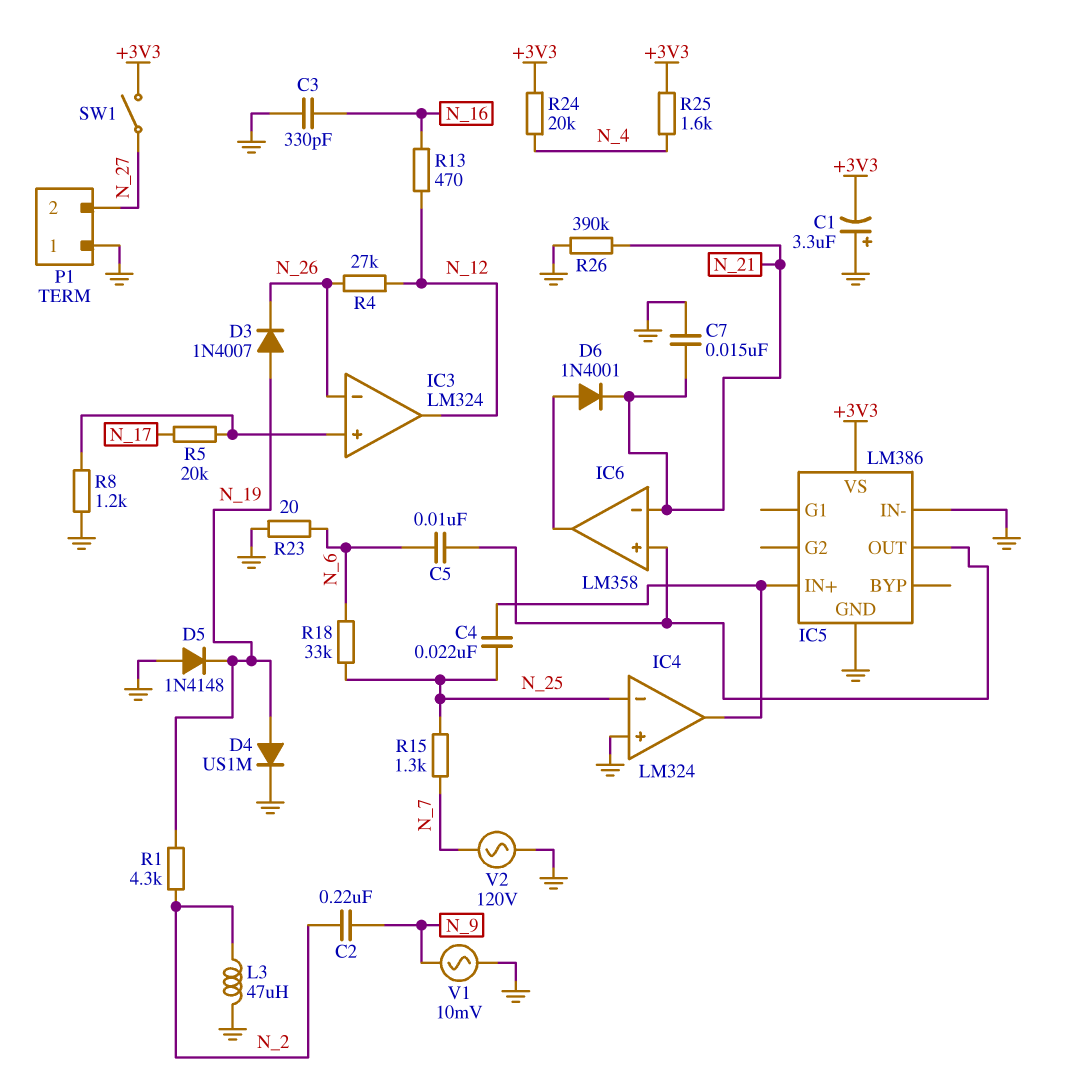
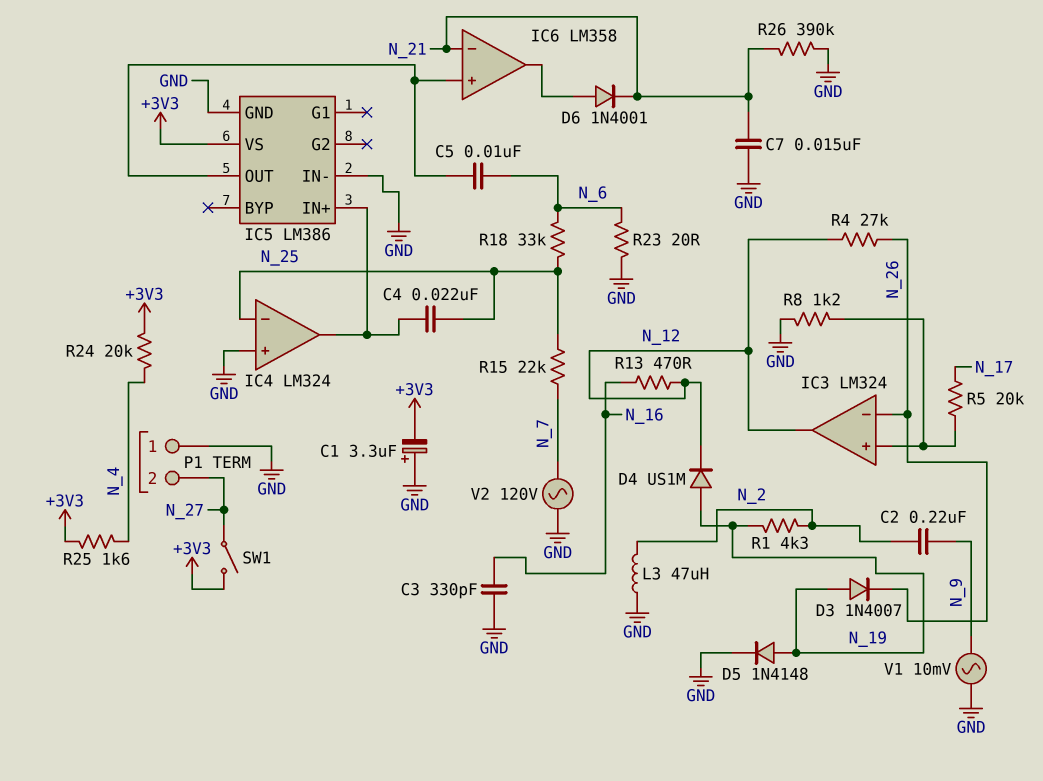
D4: diode US1M (A N_19, K GND) -> diode US1M (A N_19, K N_12)
D5: diode 1N4148 (A GND, K N_19) -> diode 1N4148 (A N_19, K GND)
R15: 1.3k (N_7, N_25) -> 22k (N_7, N_25)

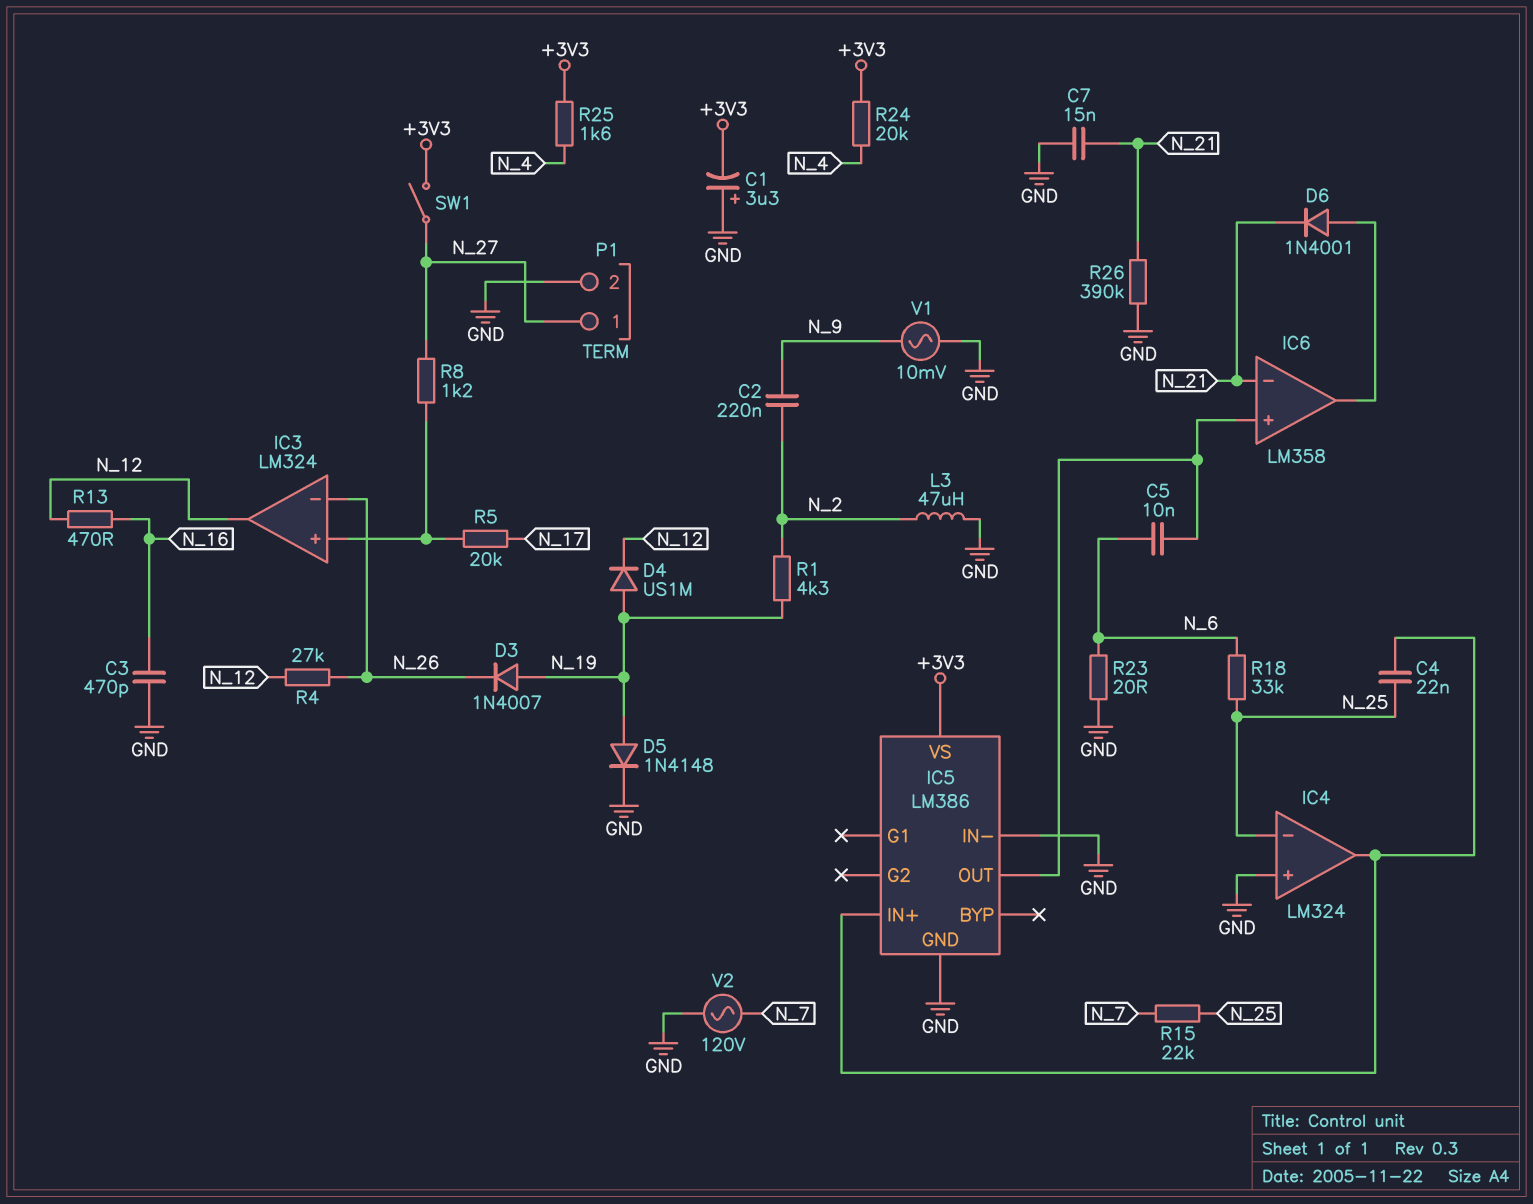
C3: 330pF (GND, N_16) -> 470pF (GND, N_16)
P1 pin 1: GND -> N_27
P1 pin 2: N_27 -> GND
R8: 1.2k (GND, IC3/in+) -> 1.2k (IC3/in+, N_27)

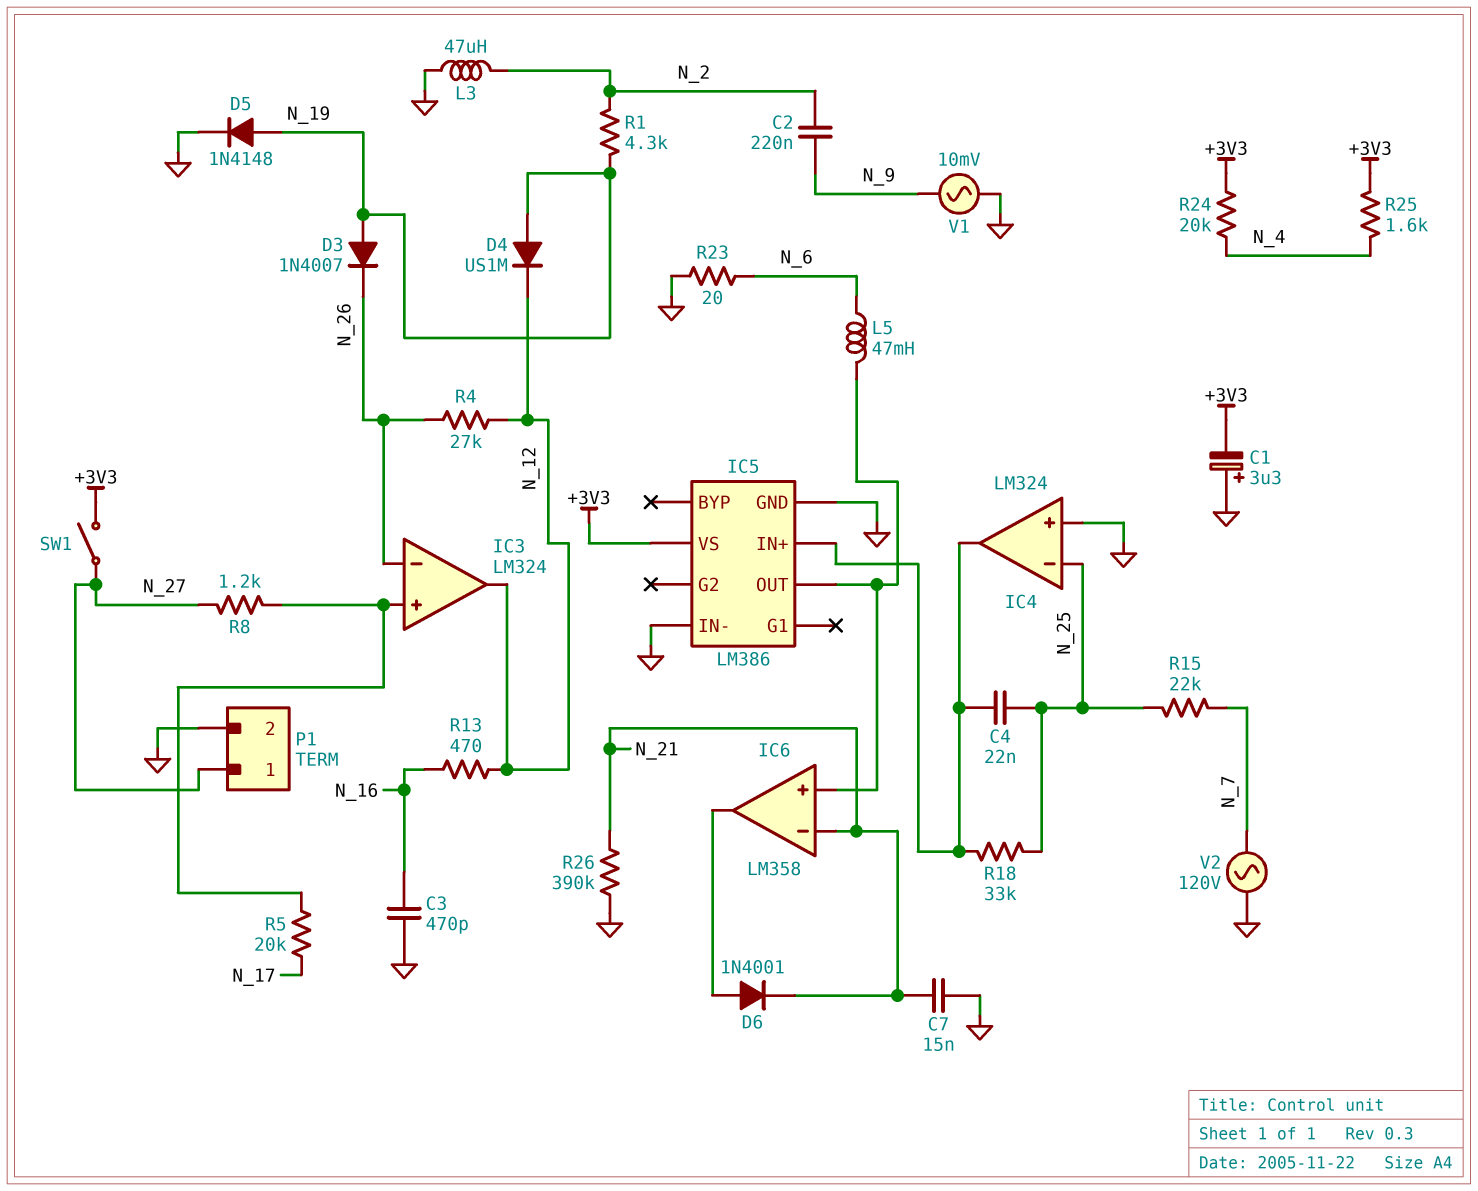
C5: 10nF (IC5/OUT, N_6) -> none
L5: none -> 47mH (IC5/OUT, N_6)
R18: 33k (N_6, N_25) -> 33k (IC4/out, N_25)

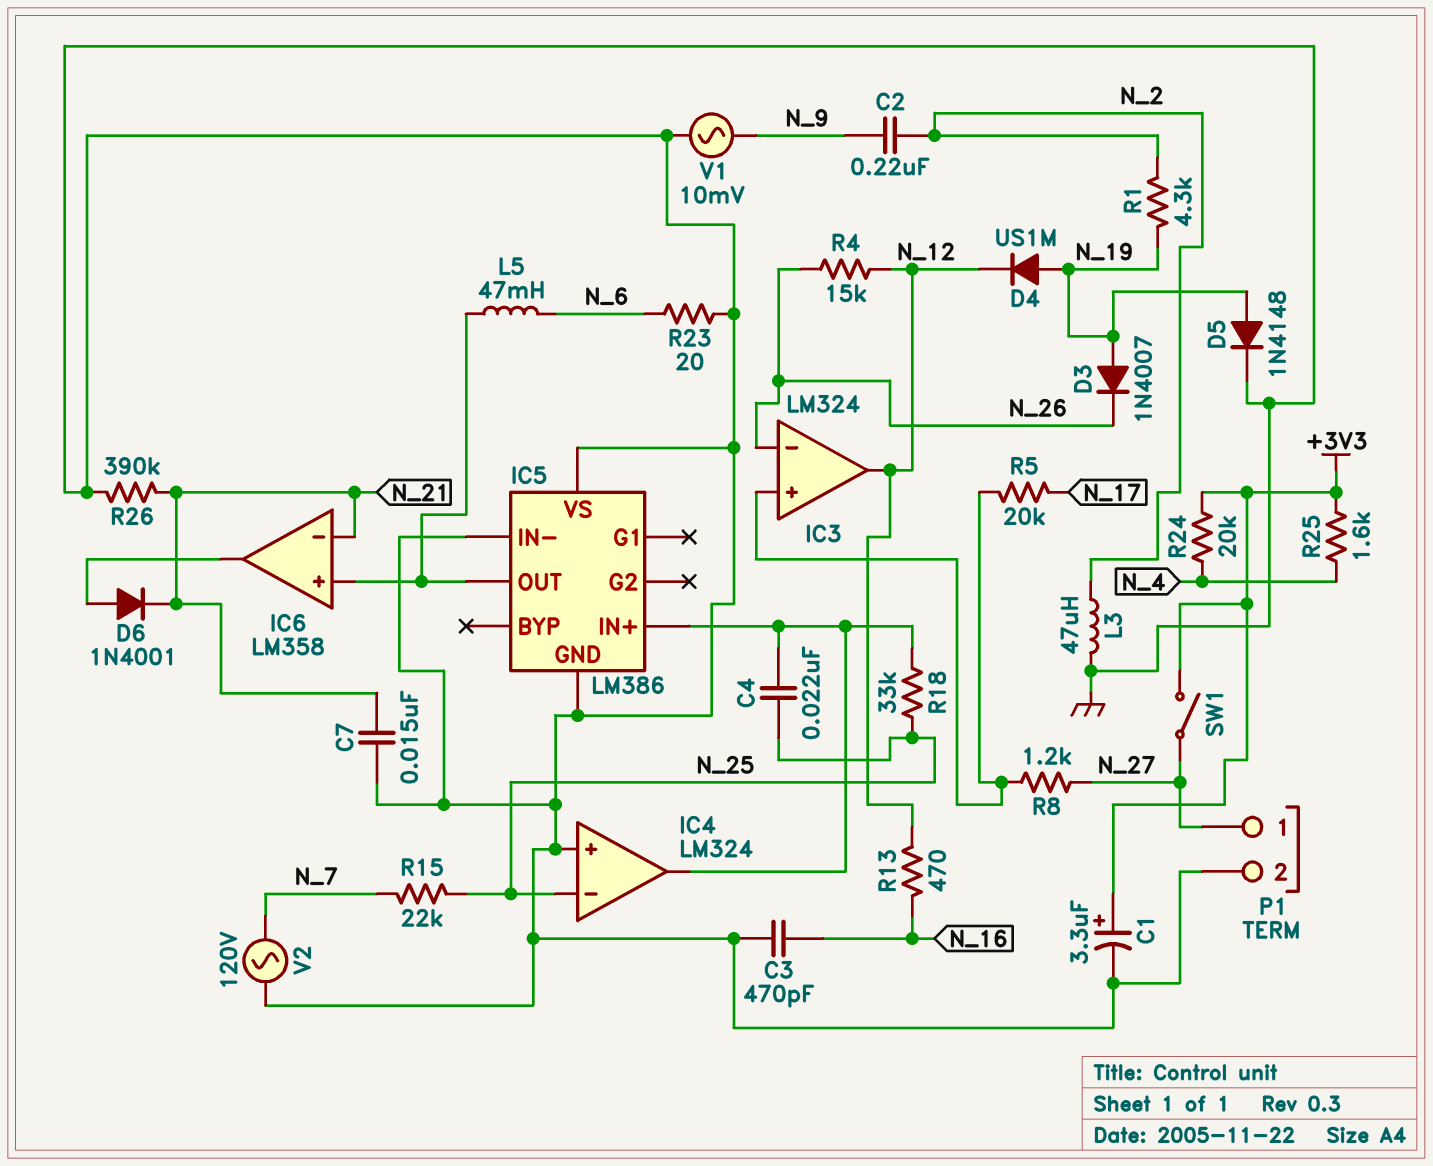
C1: 3.3uF (plus GND, minus +3V3) -> 3.3uF (plus +3V3, minus GND)
IC5 pin VS: +3V3 -> GND
R4: 27k (N_12, N_26) -> 15k (N_12, N_26)

